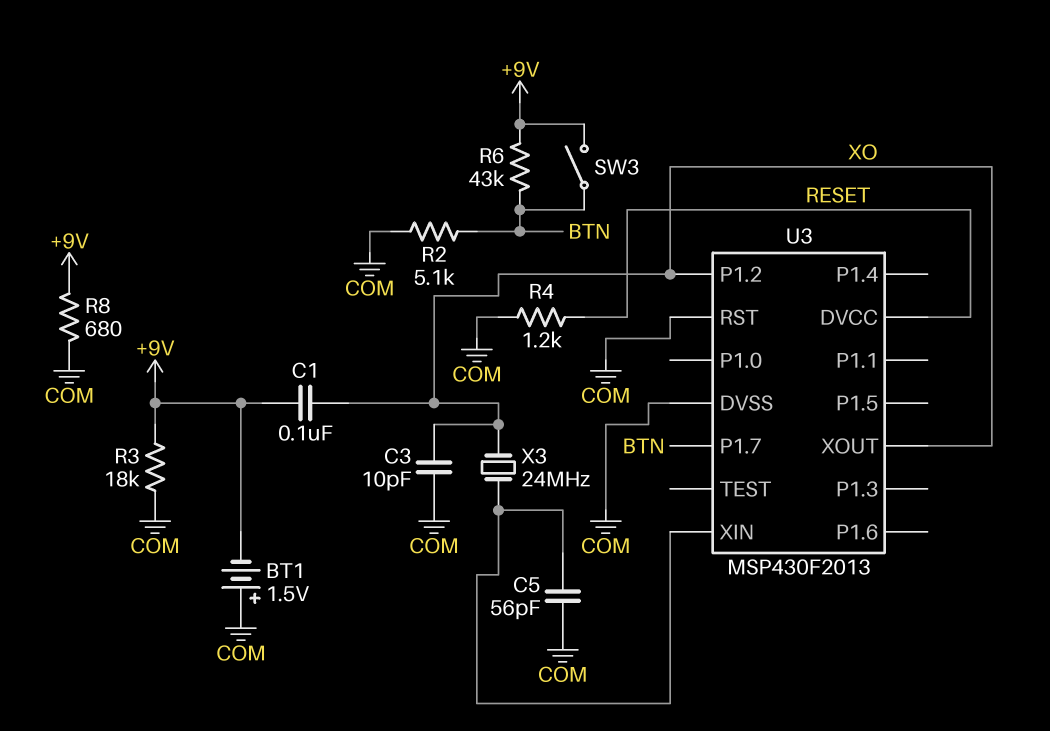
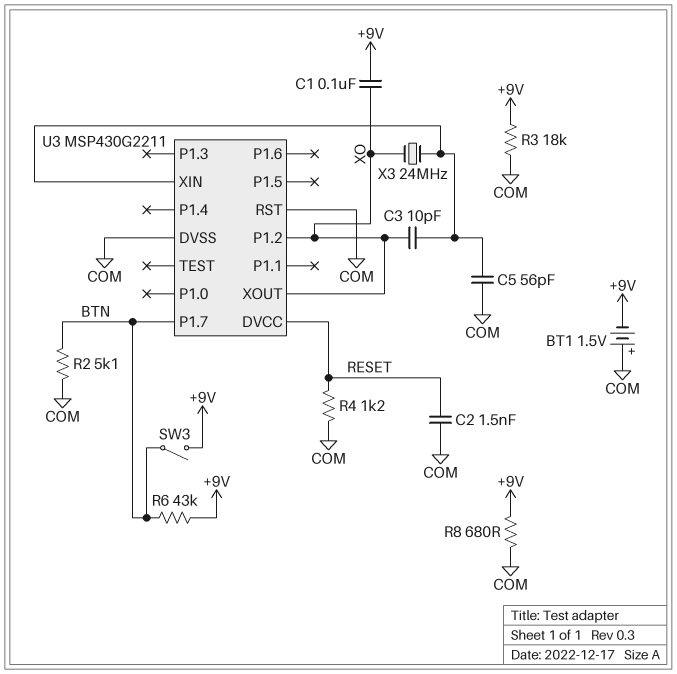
C2: none -> 1.5nF (COM, RESET)
C3: 10pF (COM, XO) -> 10pF (U3/XIN, XO)
U3: MSP430F2013 -> MSP430G2211

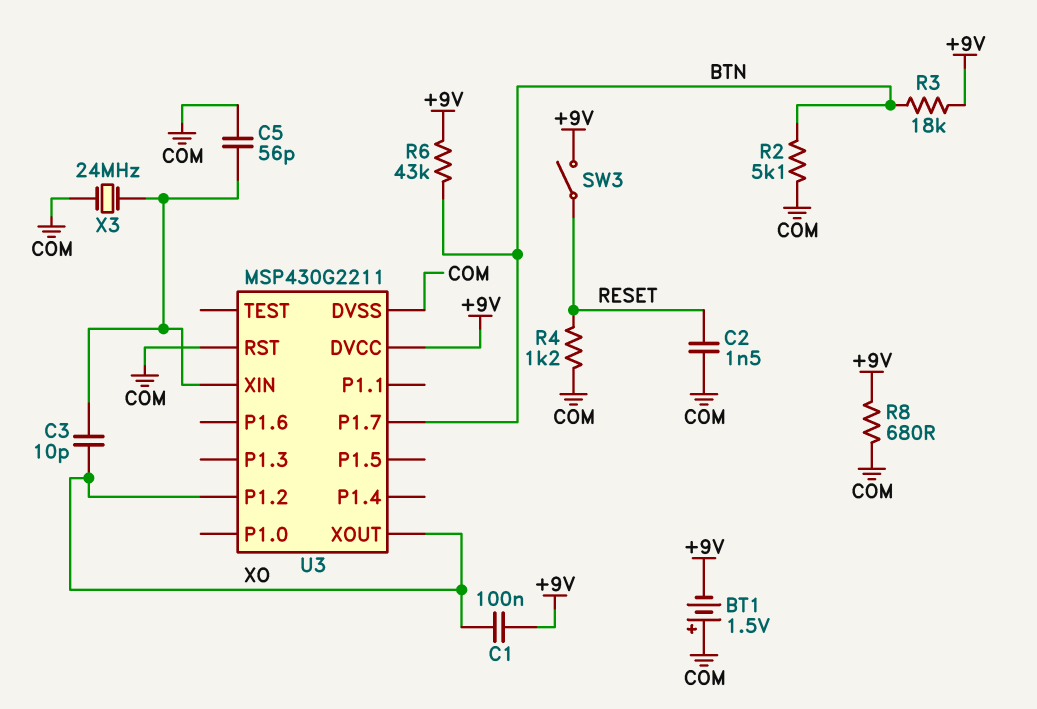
R3: 18k (+9V, COM) -> 18k (+9V, BTN)
SW3: switch (+9V, BTN) -> switch (+9V, RESET)
U3 pin DVCC: RESET -> +9V
X3: 24MHz (U3/XIN, XO) -> 24MHz (COM, U3/XIN)

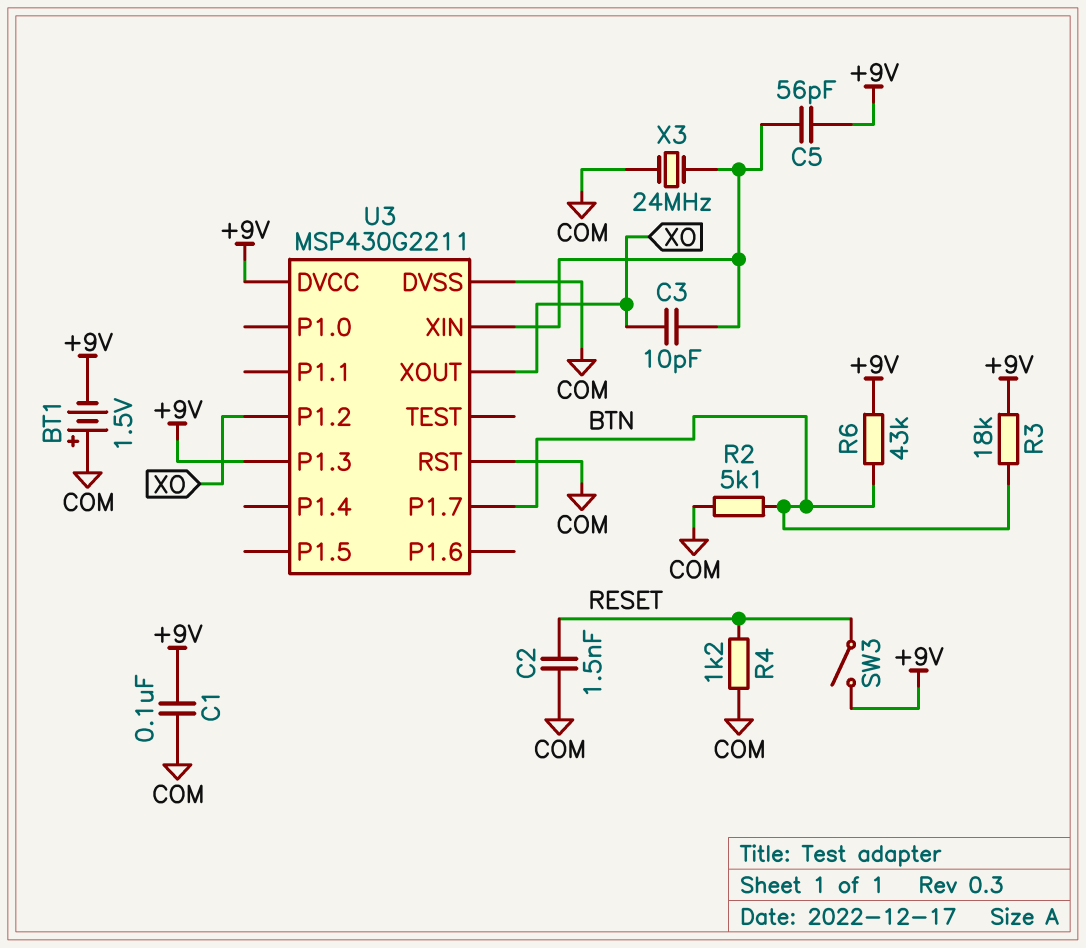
C1: 100nF (+9V, XO) -> 100nF (+9V, COM)
C5: 56pF (COM, U3/XIN) -> 56pF (+9V, U3/XIN)
R8: 680 (+9V, COM) -> none
U3 pin P1.3: none -> +9V

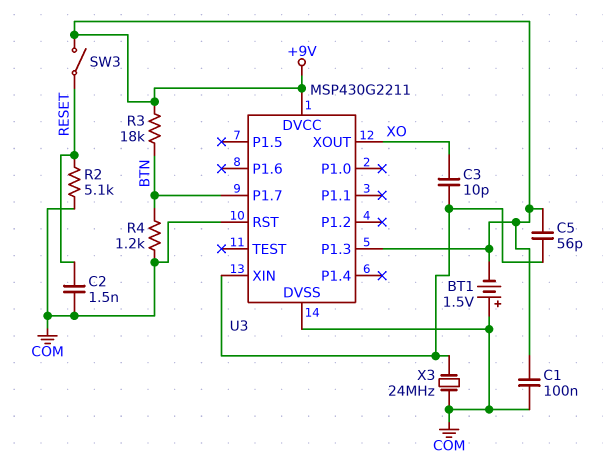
R2: 5.1k (BTN, COM) -> 5.1k (COM, RESET)
R4: 1.2k (COM, RESET) -> 1.2k (BTN, COM)
R6: 43k (+9V, BTN) -> none
U3 pin P1.2: XO -> none

